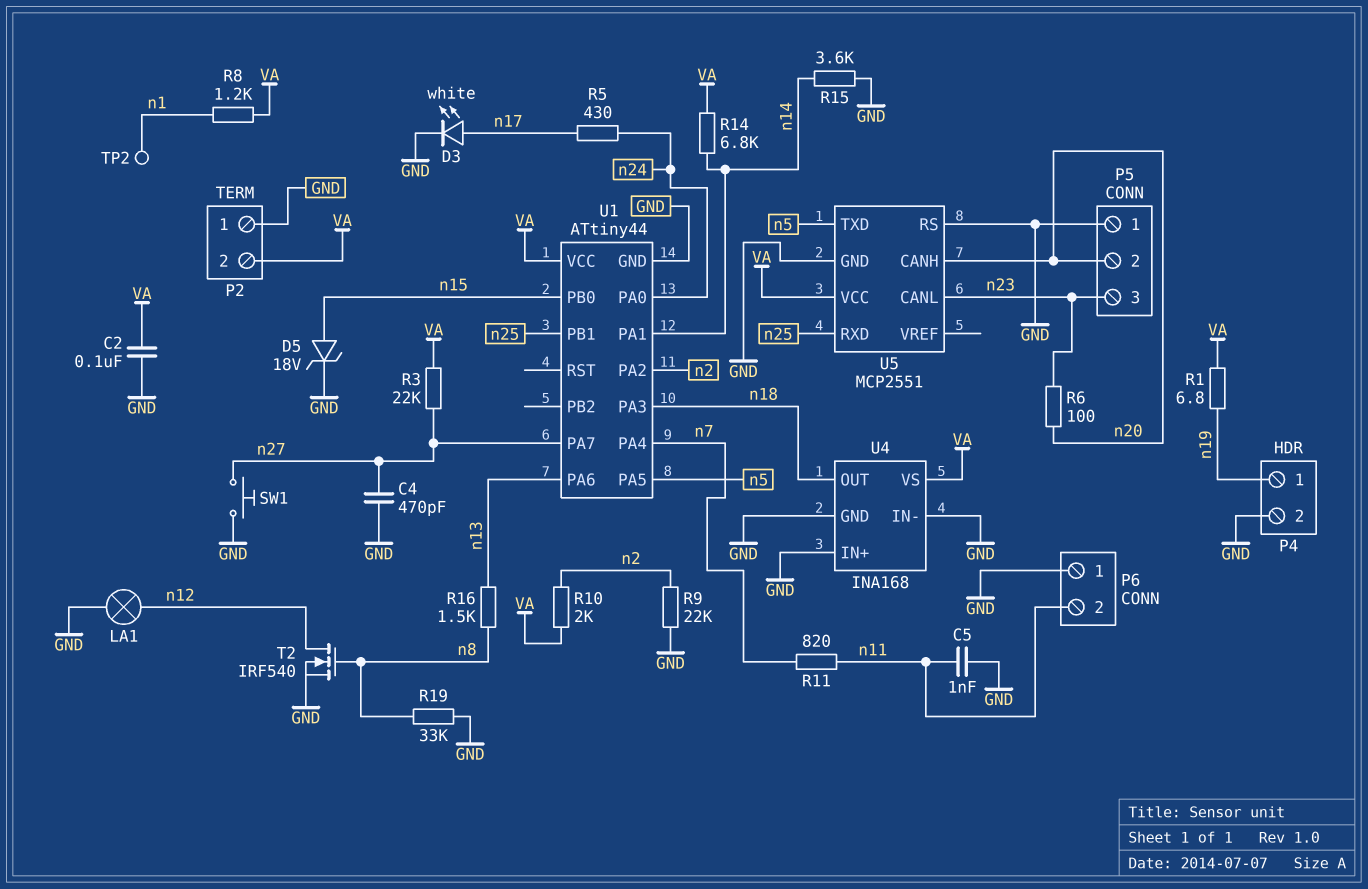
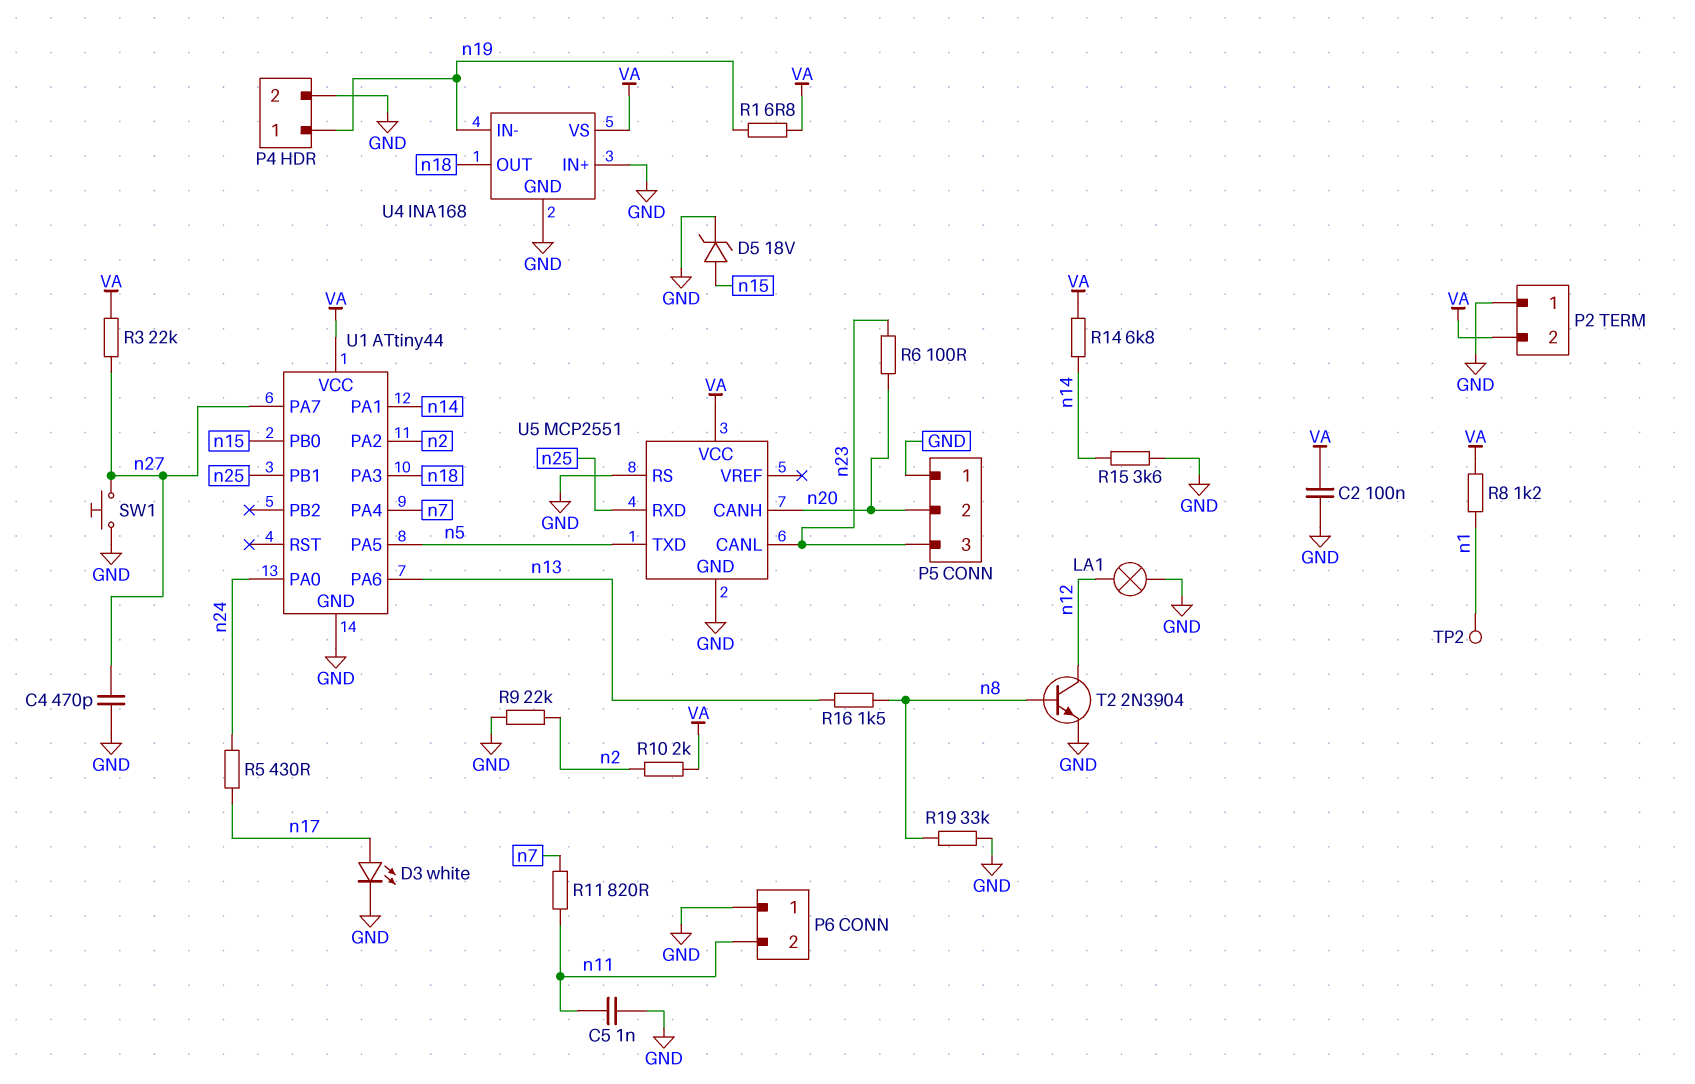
T2: NMOS IRF540 (G n8, D n12, S GND) -> NPN 2N3904 (B n8, C n12, E GND)
U4 pin IN-: GND -> n19

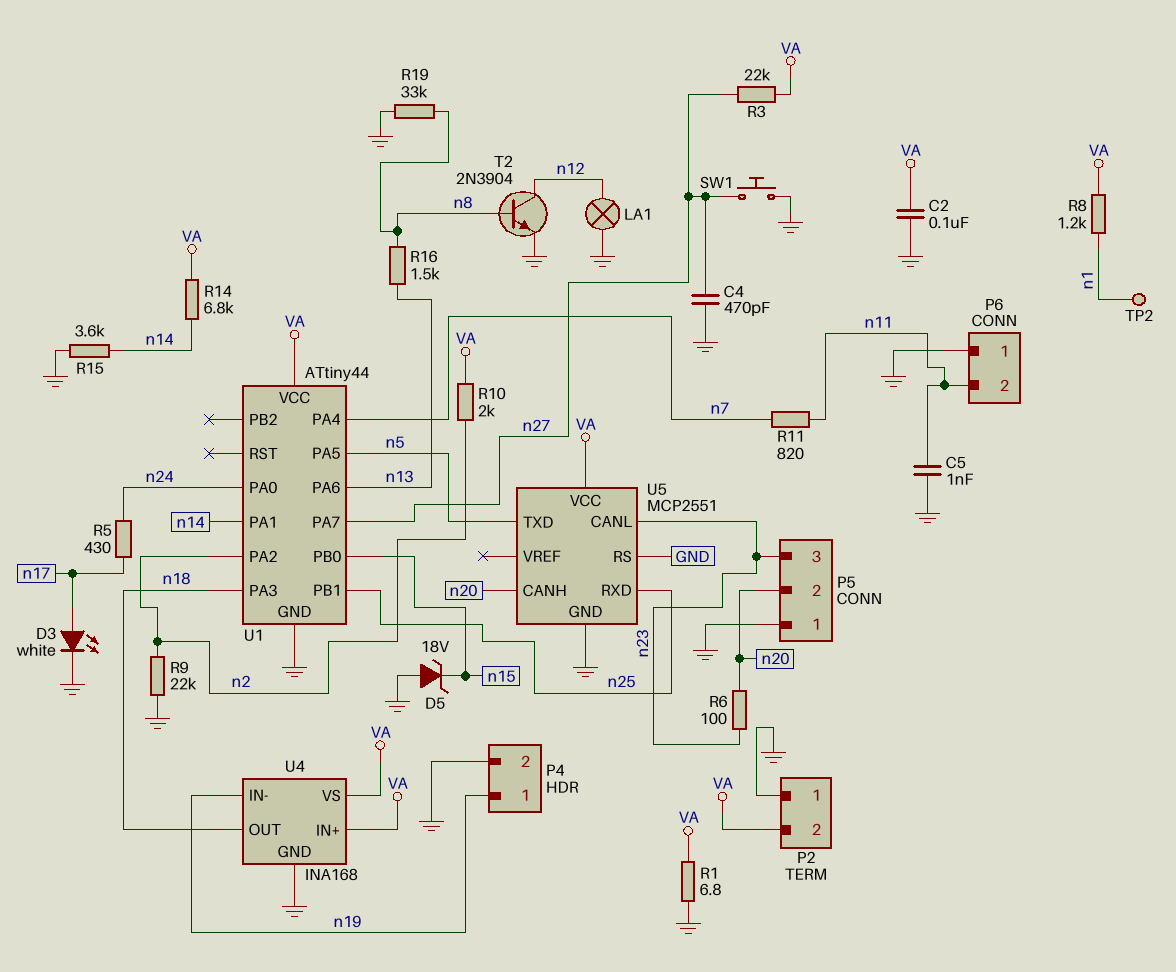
D5: zener 18V (A n15, K GND) -> zener 18V (A GND, K n15)
R1: 6.8 (VA, n19) -> 6.8 (GND, VA)
U4 pin IN+: GND -> VA

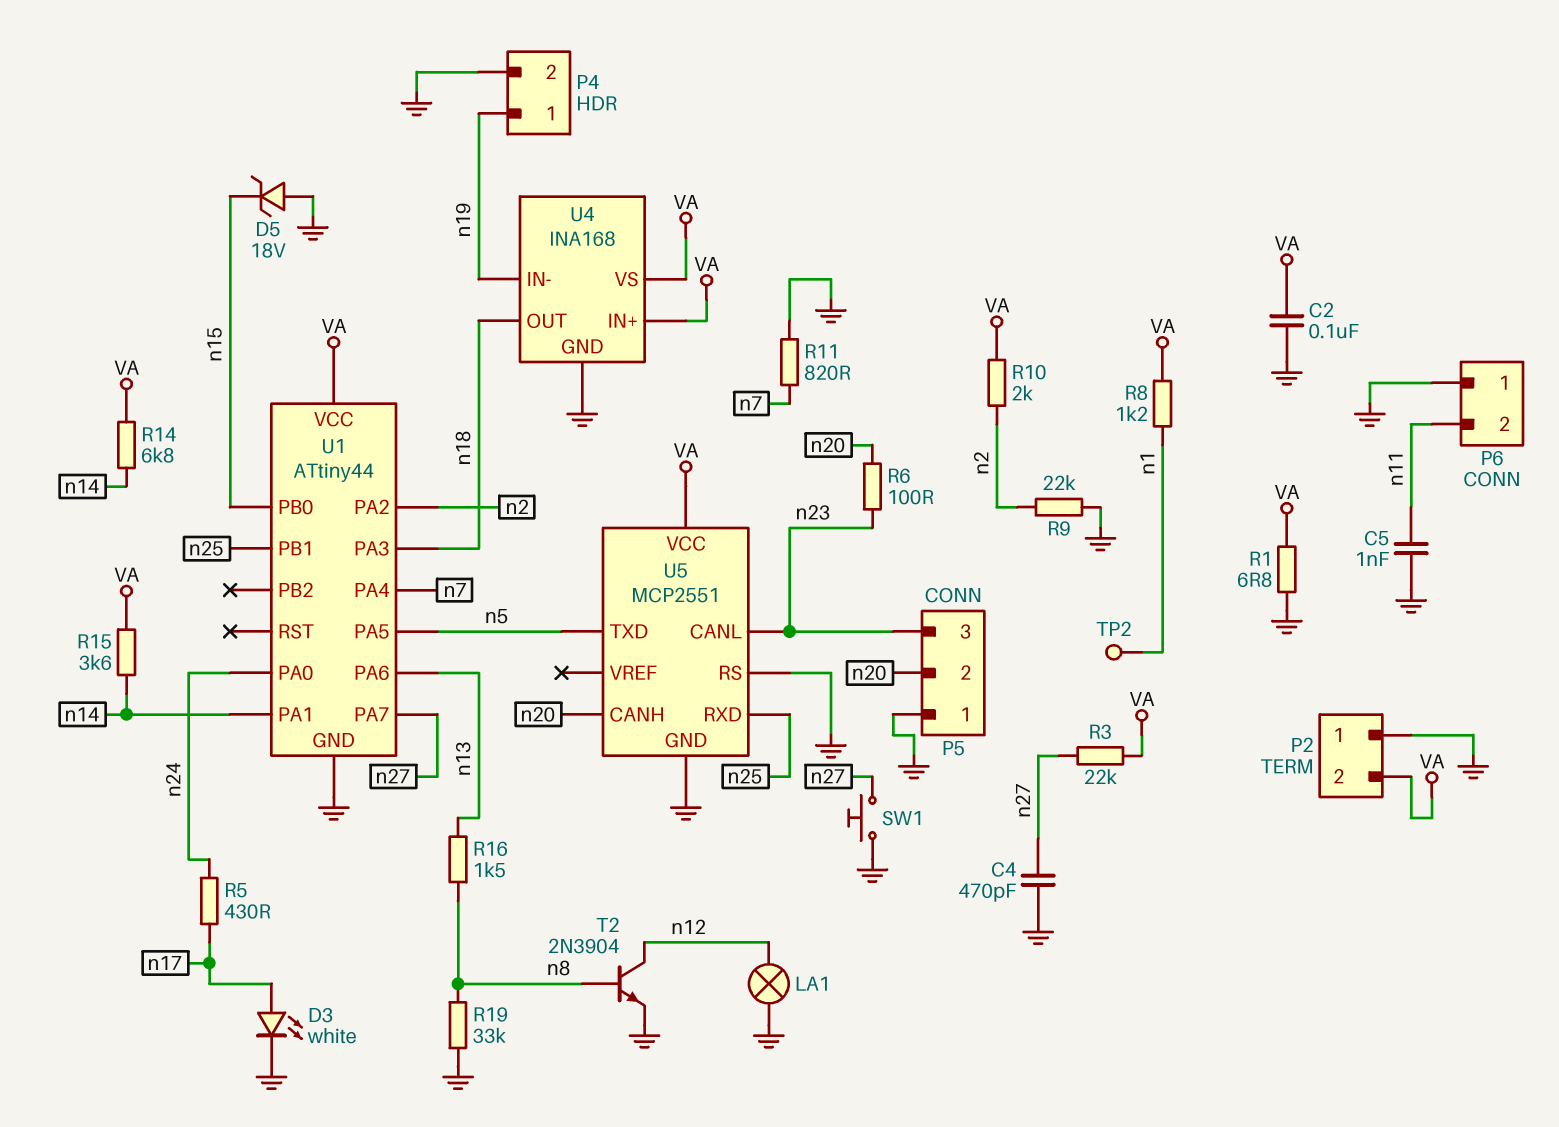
R11: 820 (n7, n11) -> 820 (GND, n7)
R15: 3.6k (GND, n14) -> 3.6k (VA, n14)

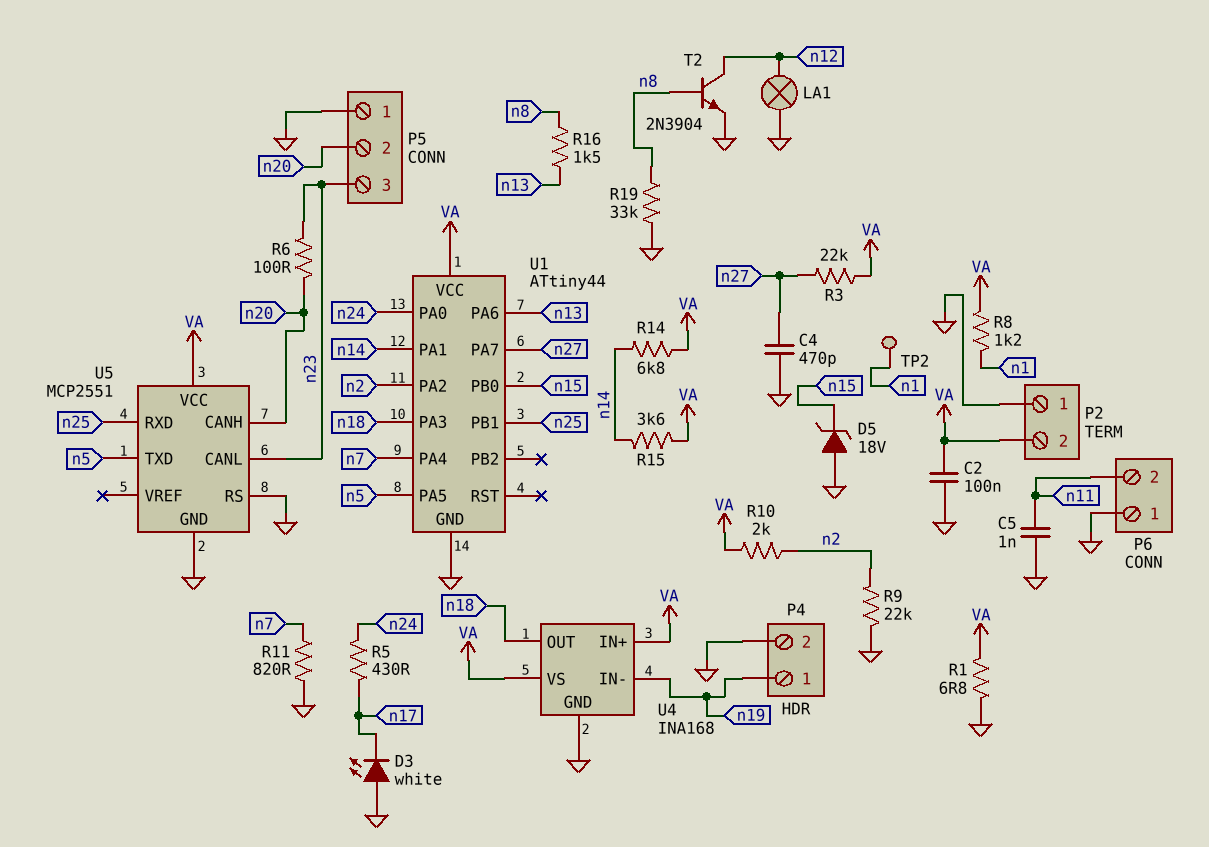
D3: LED white (A n17, K GND) -> LED white (A GND, K n17)
SW1: button (GND, n27) -> none

